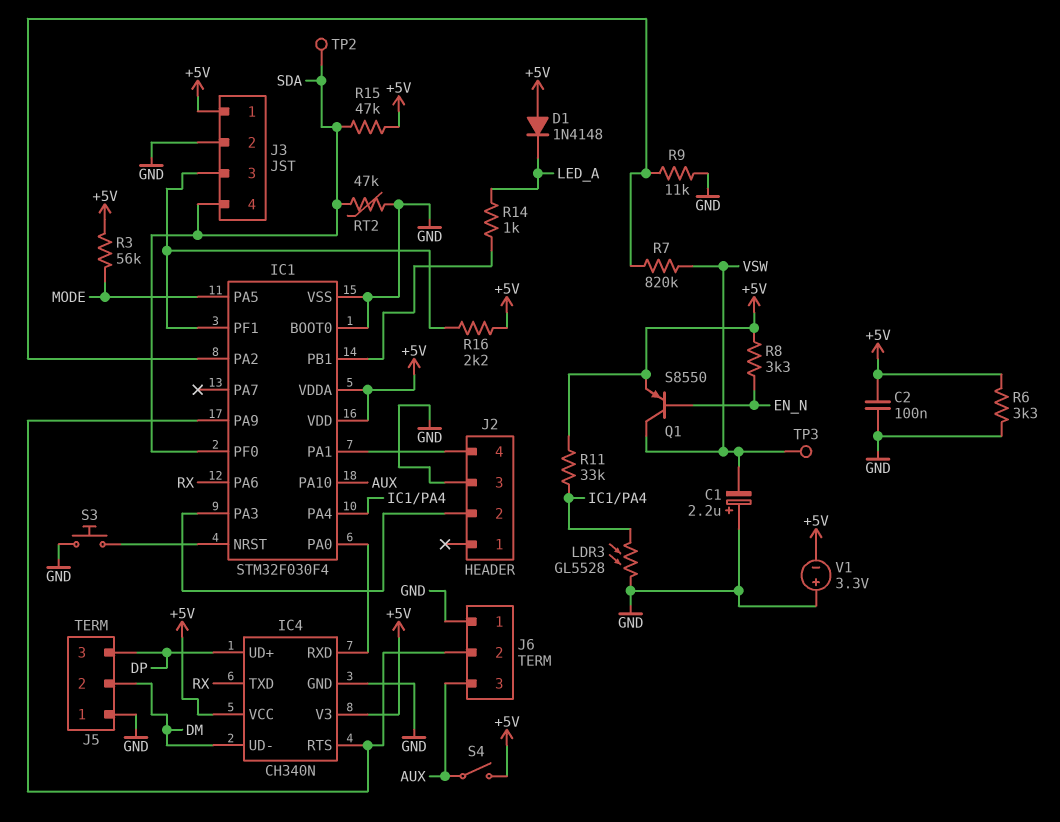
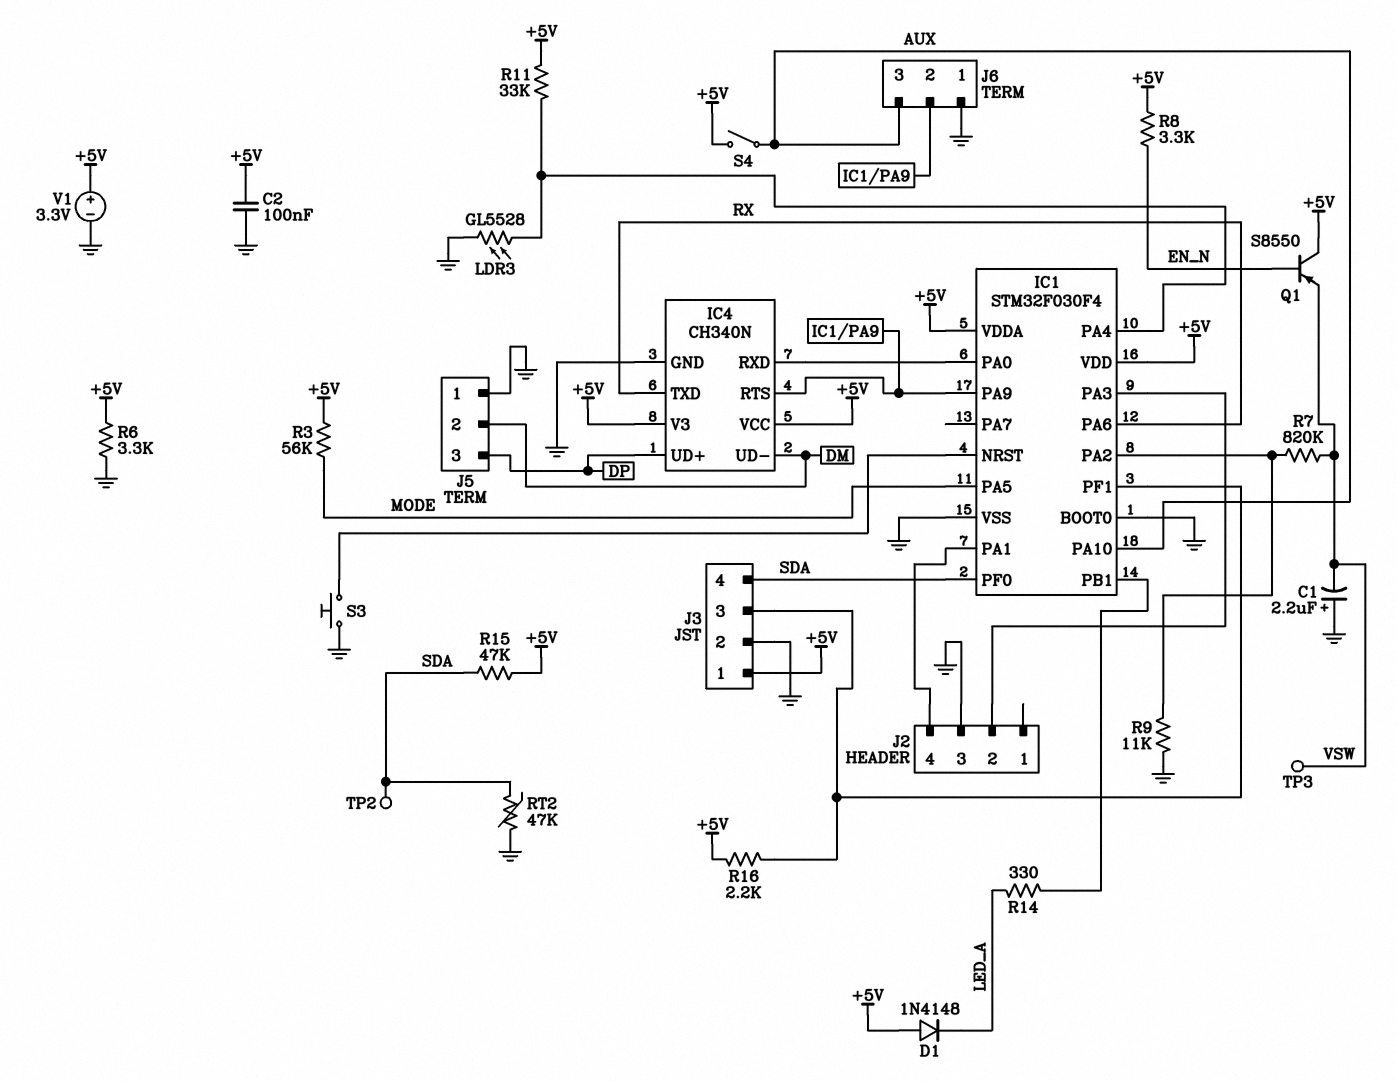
Q1: PNP S8550 (B EN_N, C VSW, E +5V) -> PNP S8550 (B EN_N, C +5V, E VSW)
R14: 1k (IC1/PB1, LED_A) -> 330 (IC1/PB1, LED_A)
V1: 3.3V (plus GND, minus +5V) -> 3.3V (plus +5V, minus GND)

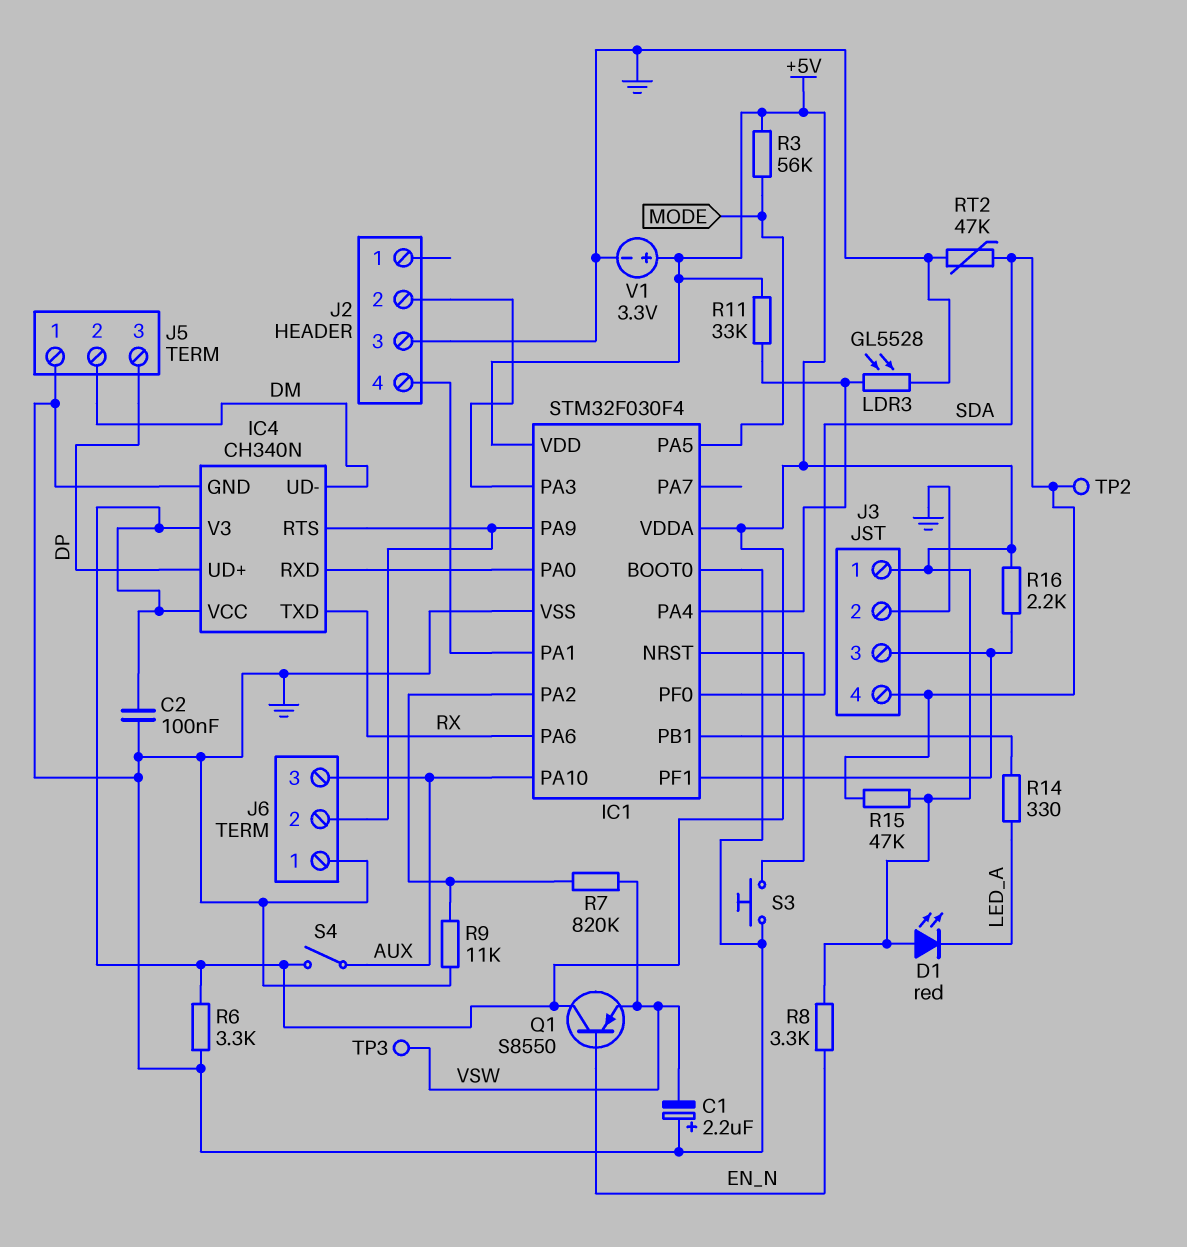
D1: diode 1N4148 (A +5V, K LED_A) -> LED red (A +5V, K LED_A)

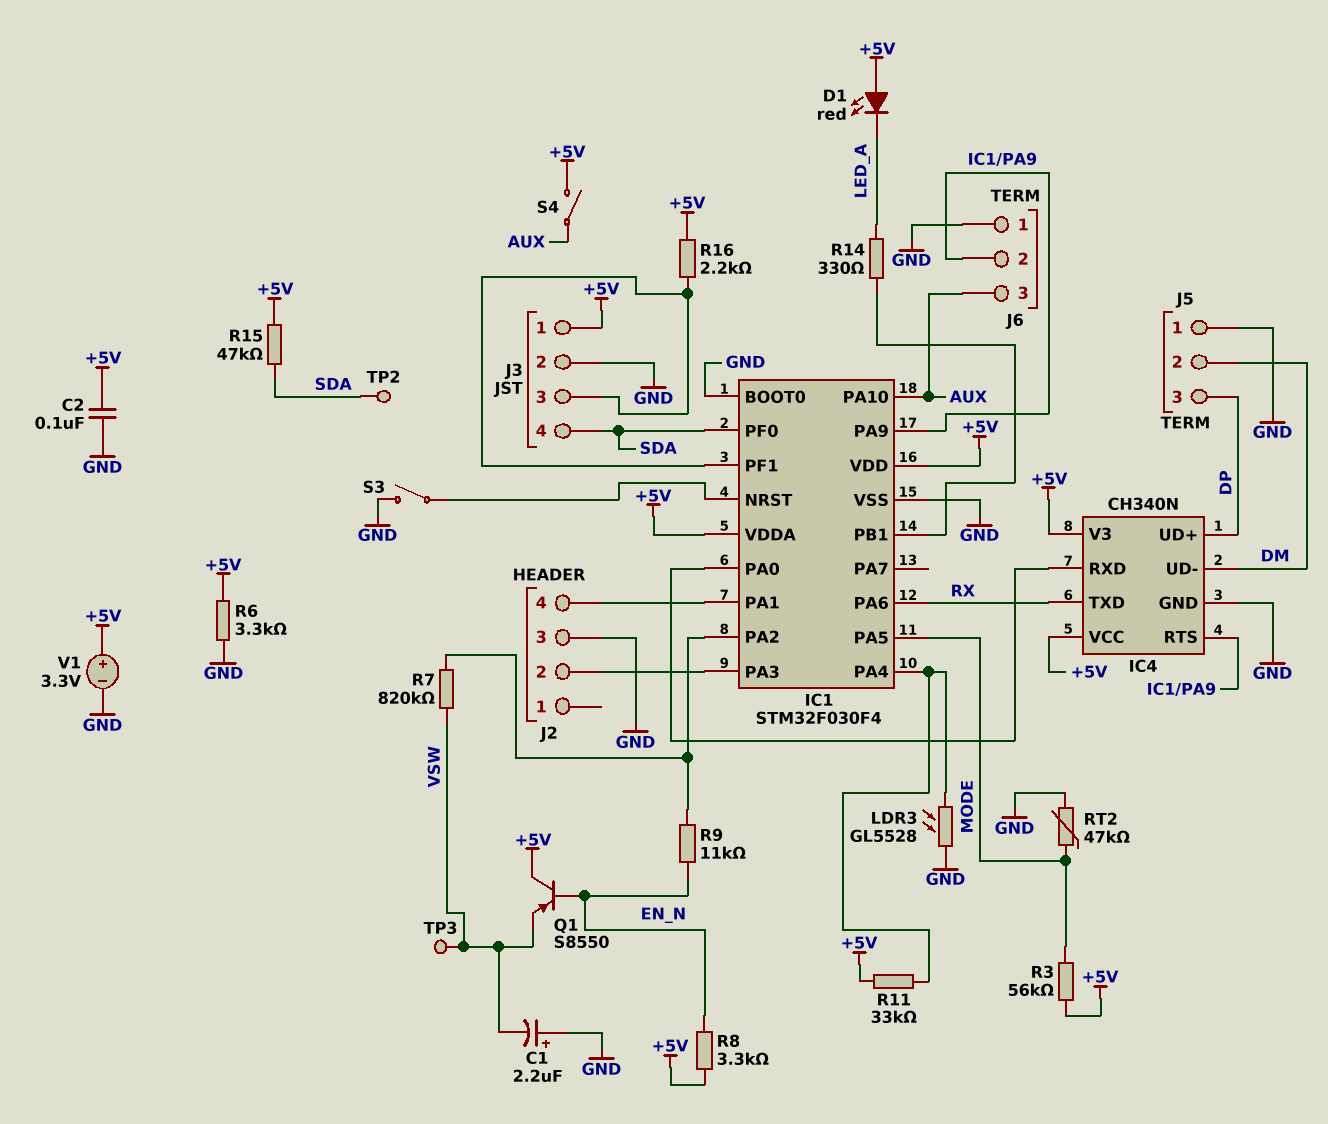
R9: 11k (GND, IC1/PA2) -> 11k (EN_N, IC1/PA2)
RT2: 47k (GND, SDA) -> 47k (GND, MODE)
S3: button (GND, IC1/NRST) -> switch (GND, IC1/NRST)

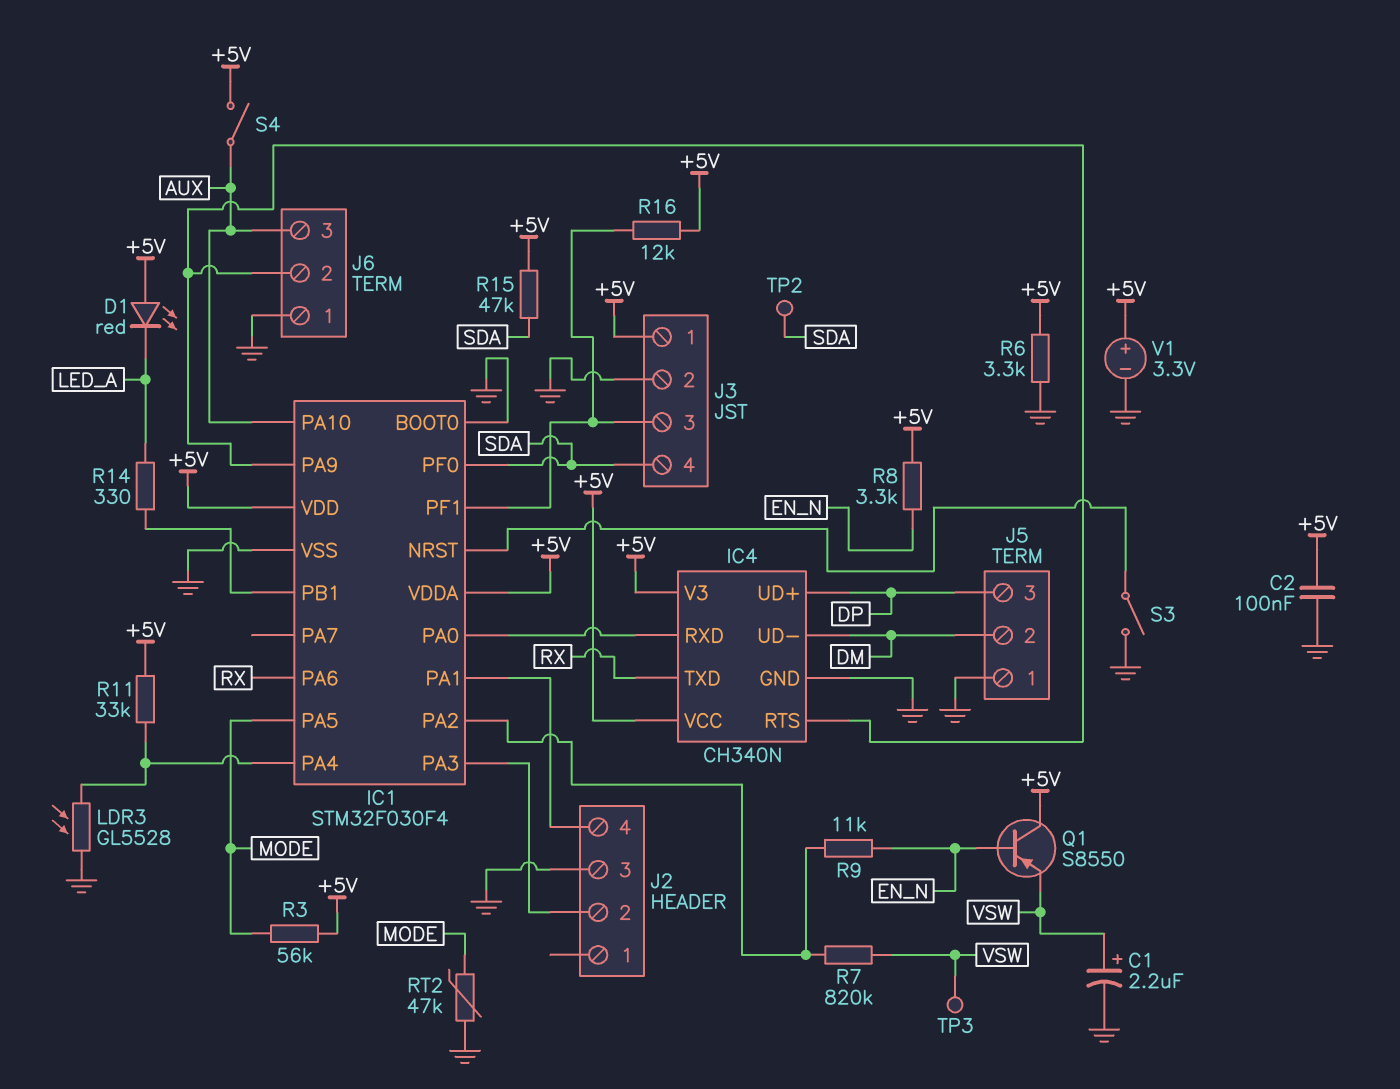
C1: 2.2uF (plus GND, minus VSW) -> 2.2uF (plus VSW, minus GND)
R16: 2.2k (+5V, IC1/PF1) -> 12k (+5V, IC1/PF1)

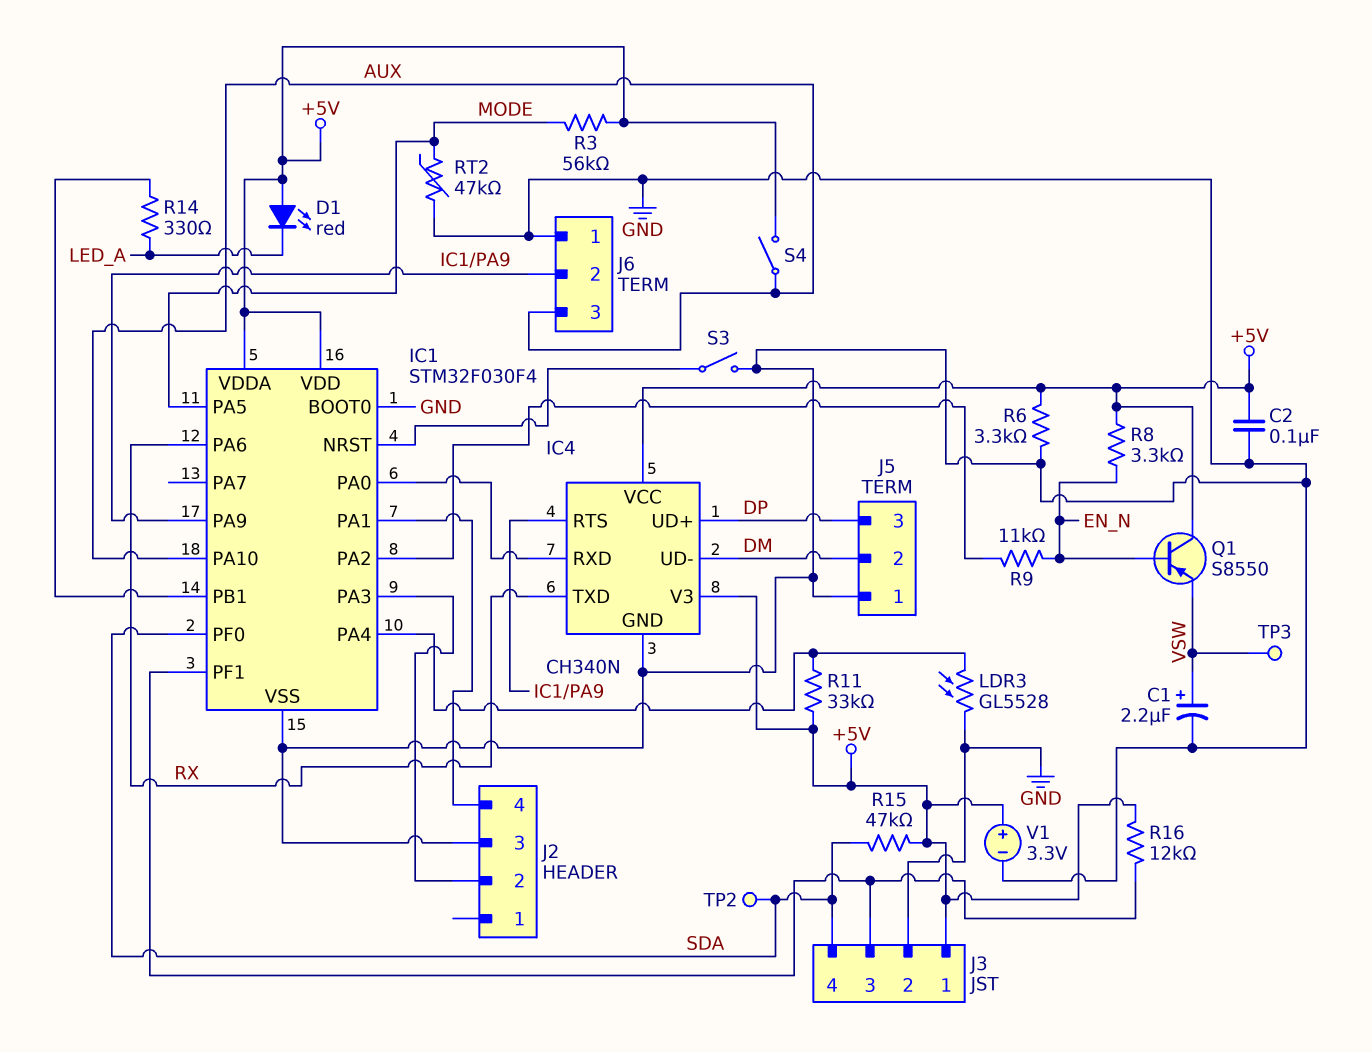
R7: 820k (IC1/PA2, VSW) -> none

